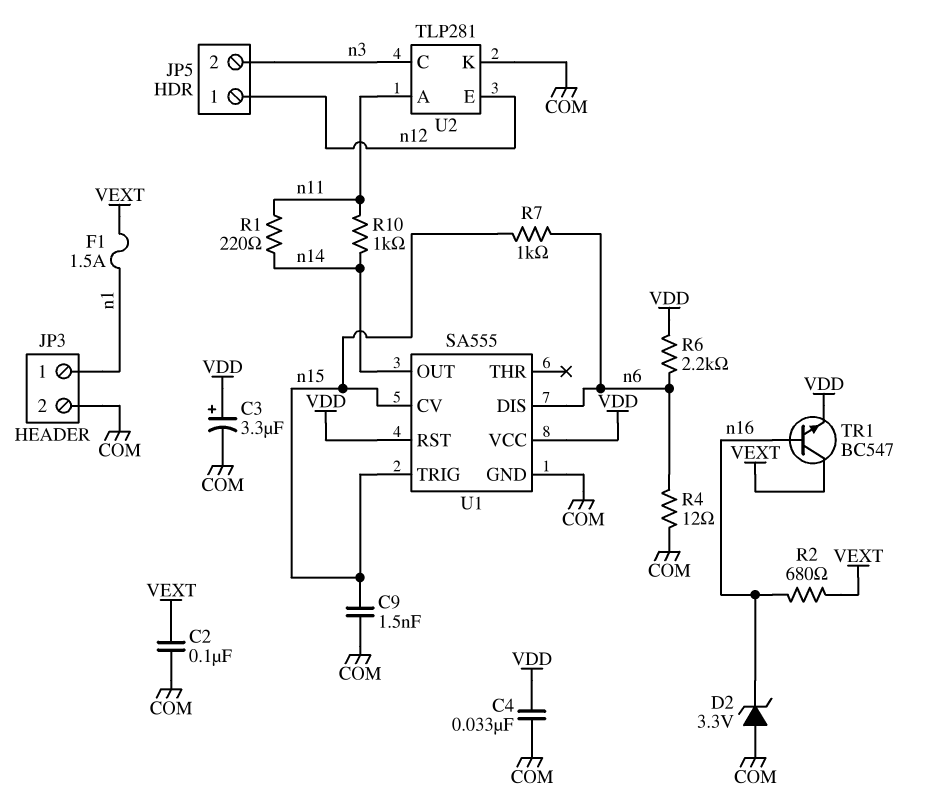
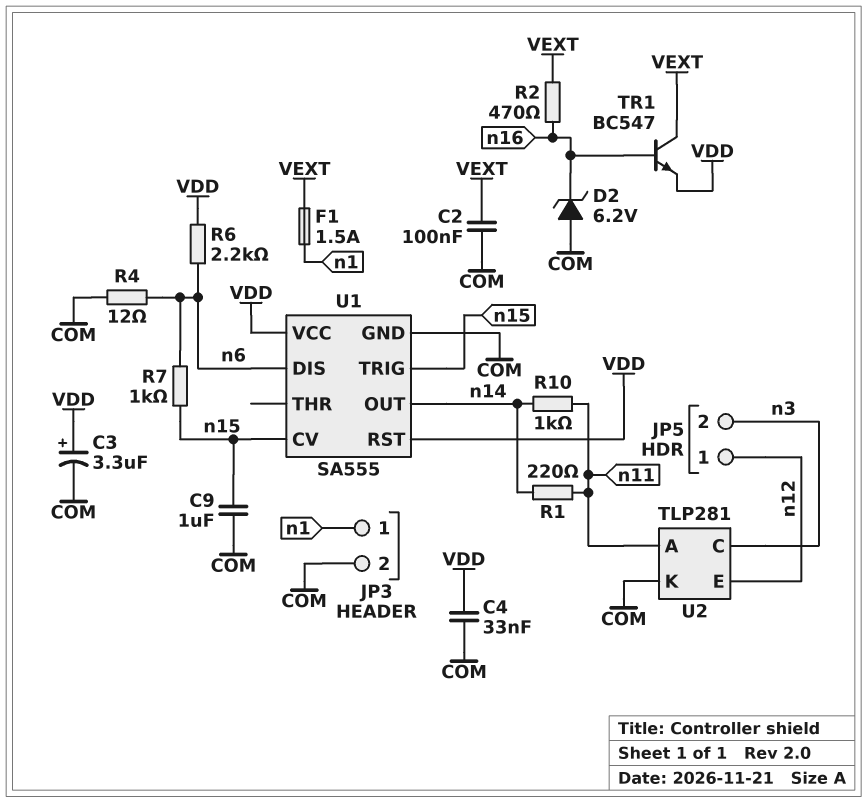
C9: 1.5nF (COM, n15) -> 1uF (COM, n15)
D2: zener 3.3V (A COM, K n16) -> zener 6.2V (A COM, K n16)
R2: 680 (VEXT, n16) -> 470 (VEXT, n16)

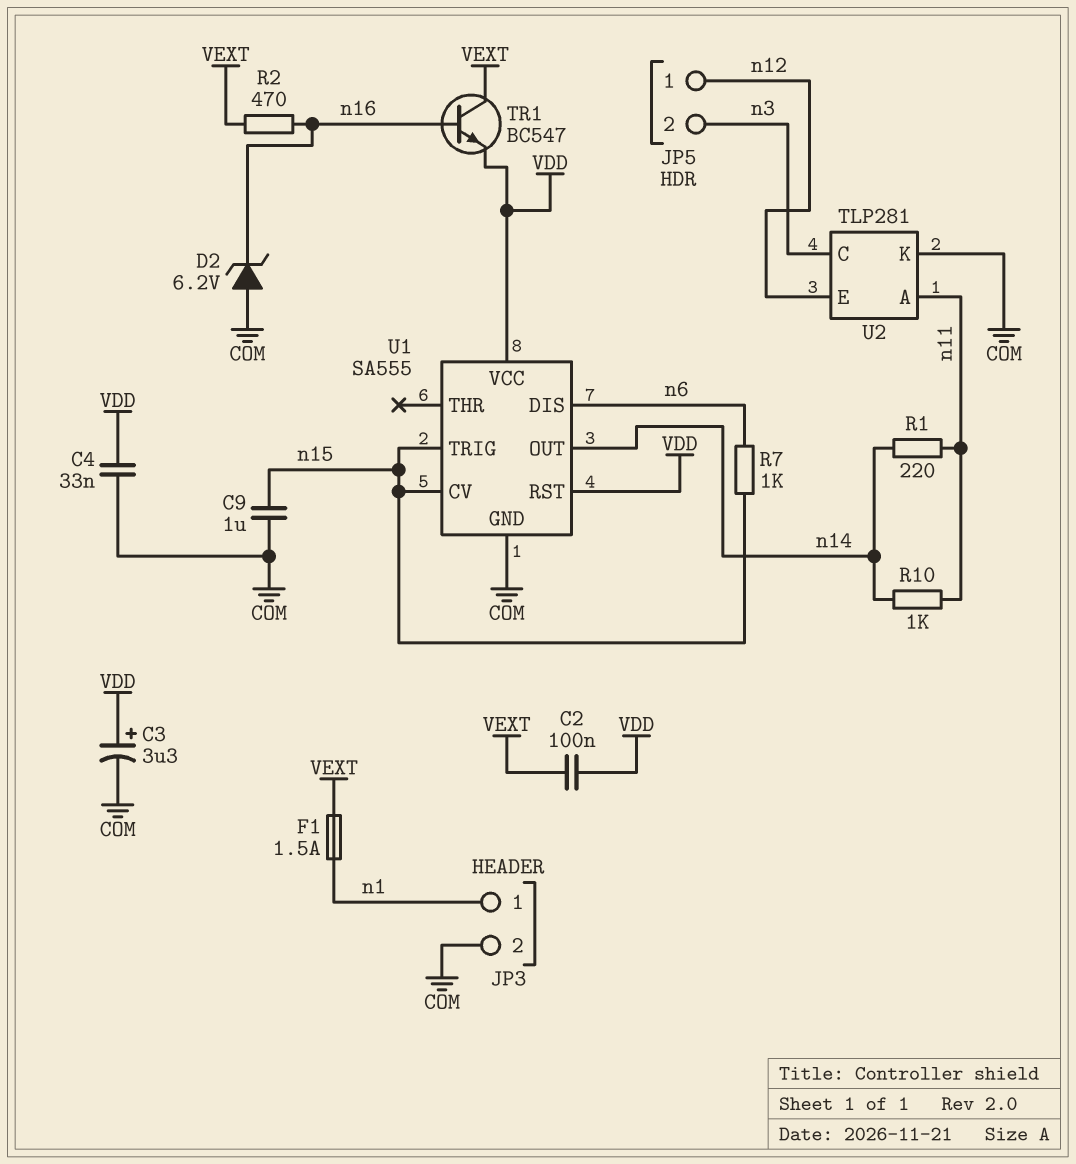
C2: 100nF (COM, VEXT) -> 100nF (VDD, VEXT)
R4: 12 (COM, n6) -> none
R6: 2.2k (VDD, n6) -> none

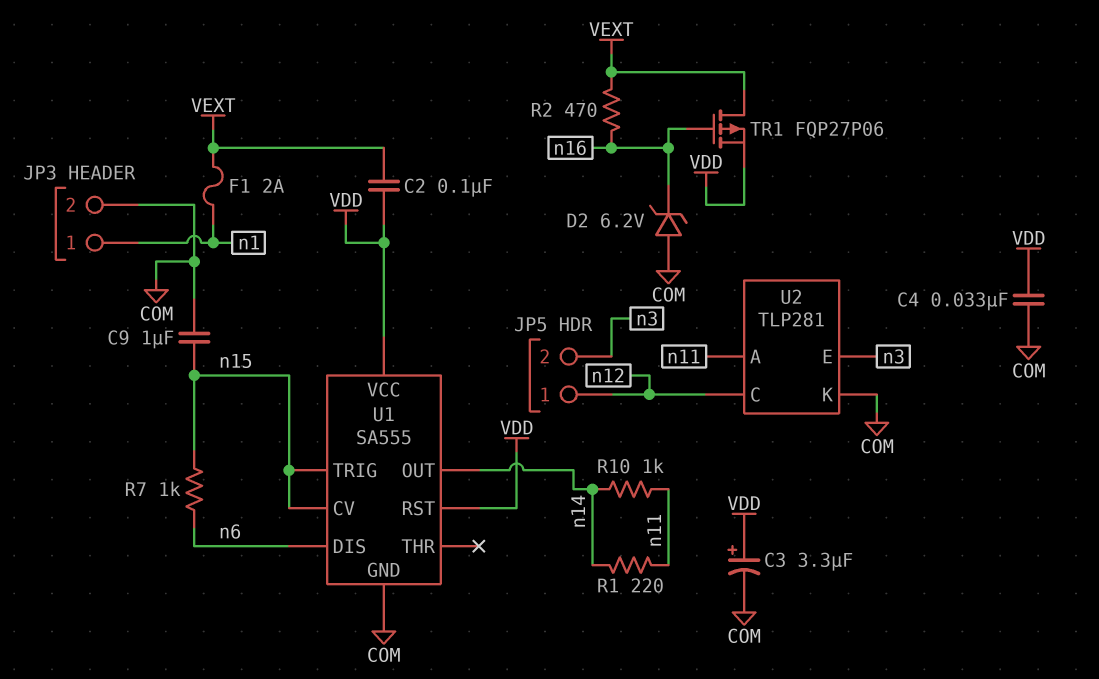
F1: 1.5A (VEXT, n1) -> 2A (VEXT, n1)
TR1: NPN BC547 (B n16, C VEXT, E VDD) -> PMOS FQP27P06 (G n16, D VEXT, S VDD)
U2 pin C: n3 -> n12
U2 pin E: n12 -> n3

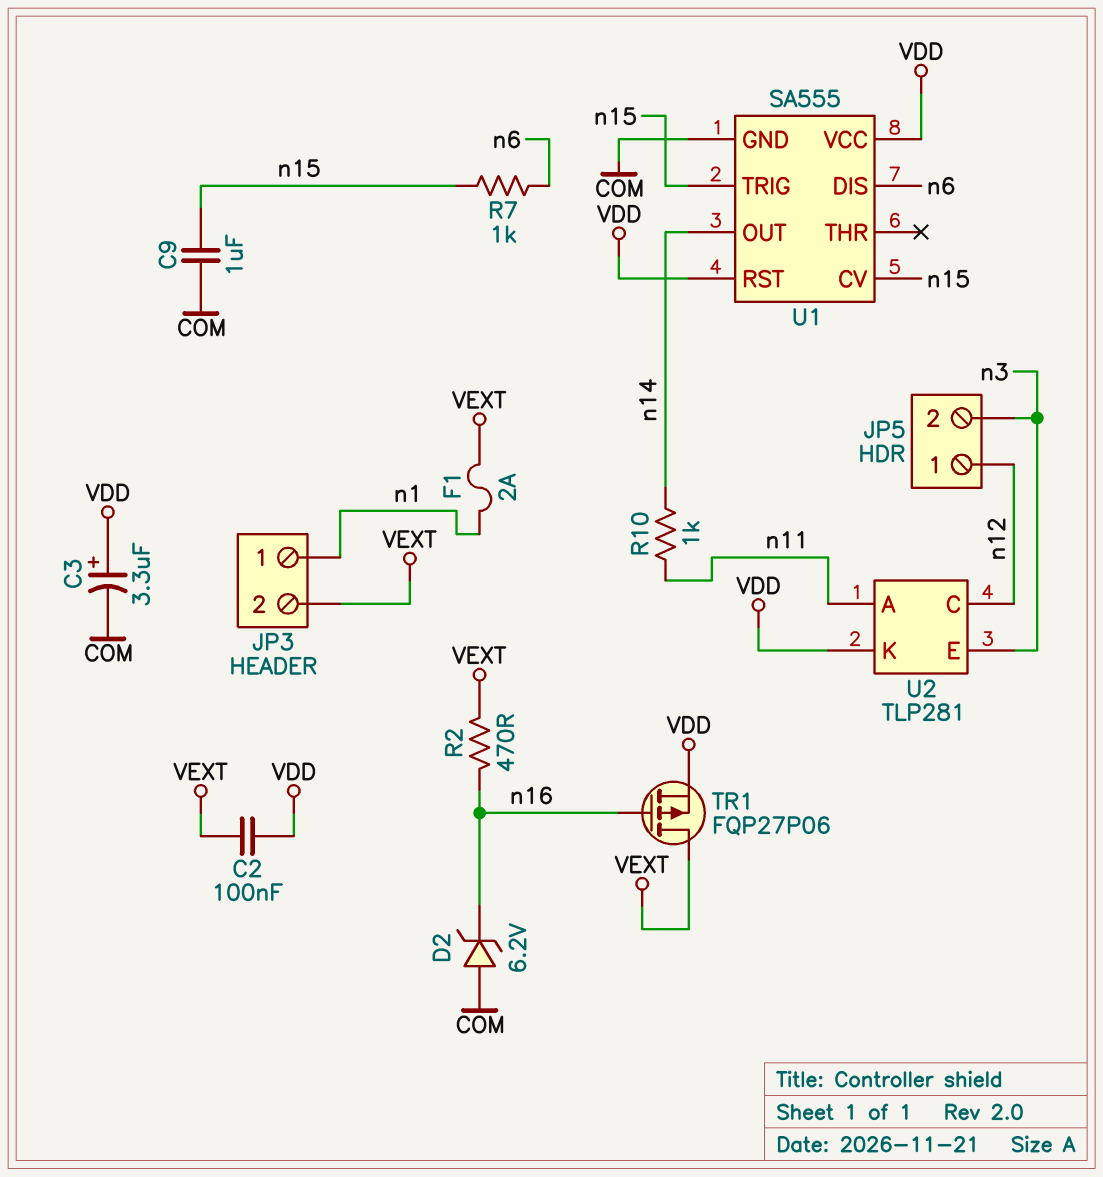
C4: 33nF (COM, VDD) -> none
JP3 pin 2: COM -> VEXT
R1: 220 (n11, n14) -> none
U2 pin K: COM -> VDD

